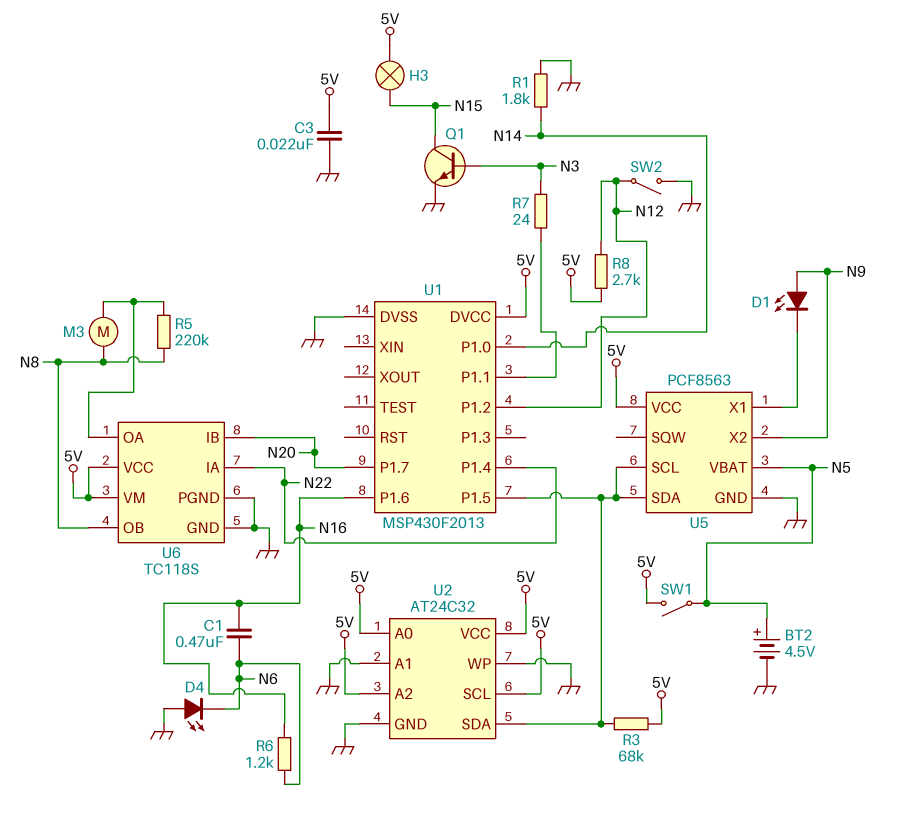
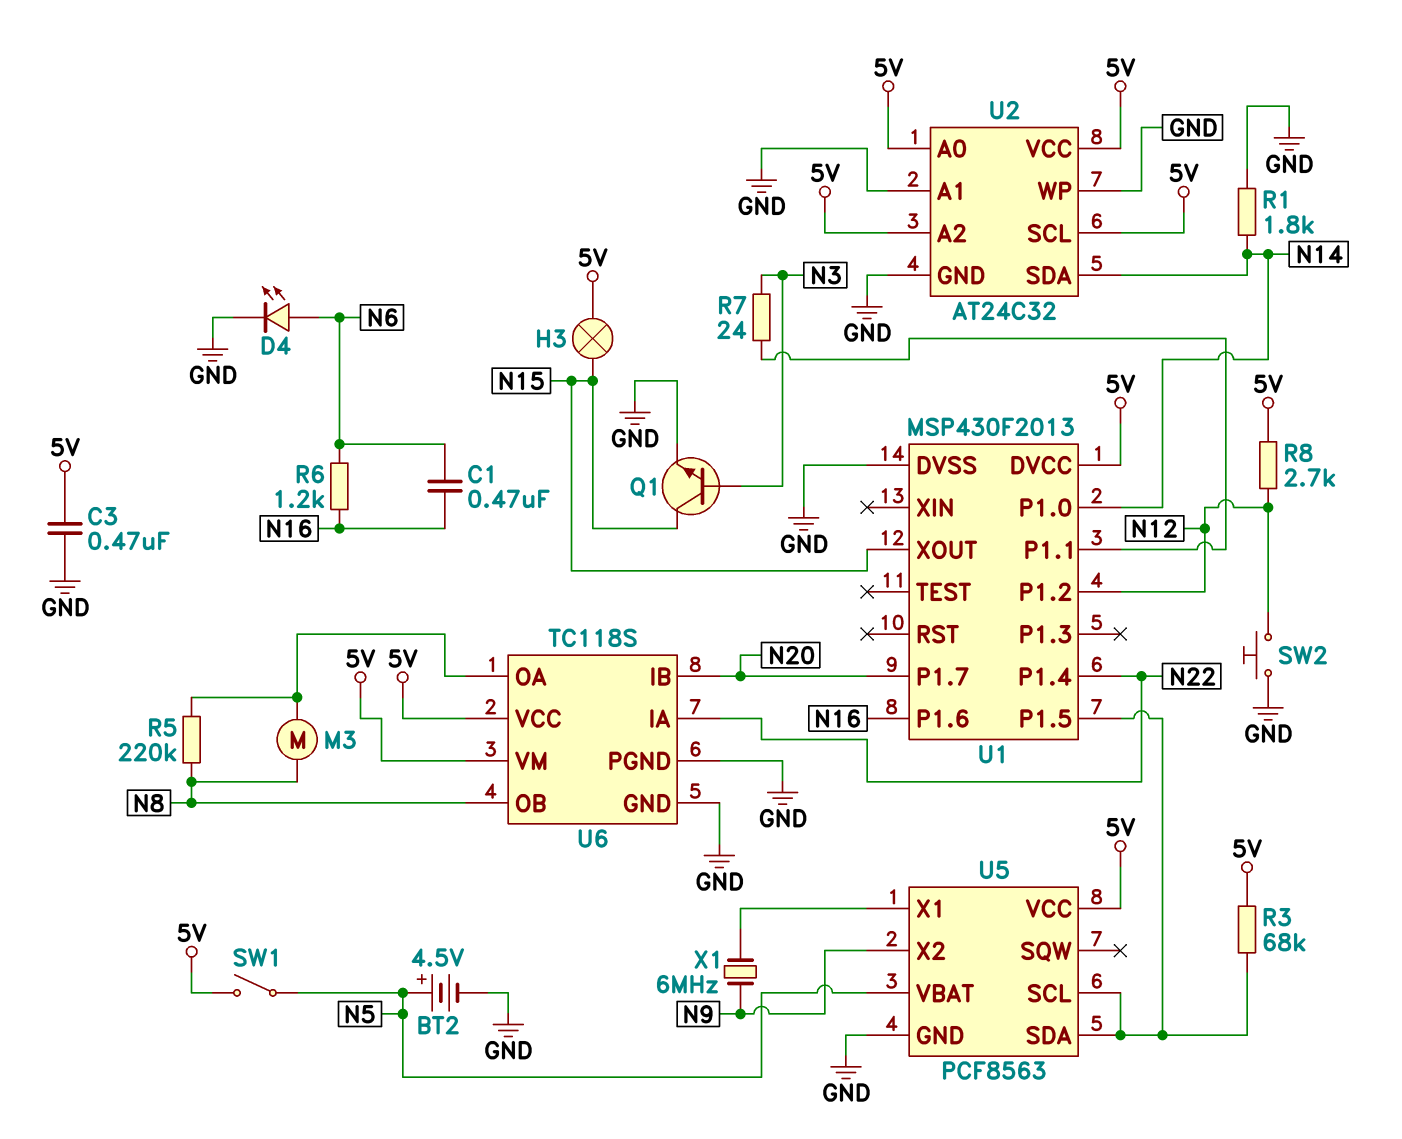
C3: 22nF (5V, GND) -> 470nF (5V, GND)
D1: LED (A N9, K U5/X1) -> none
D4: LED (A GND, K N6) -> LED (A N6, K GND)
SW2: switch (GND, N12) -> button (GND, N12)
U1 pin XOUT: none -> N15
U2 pin SDA: U1/P1.5 -> N14
X1: none -> 6MHz (N9, U5/X1)

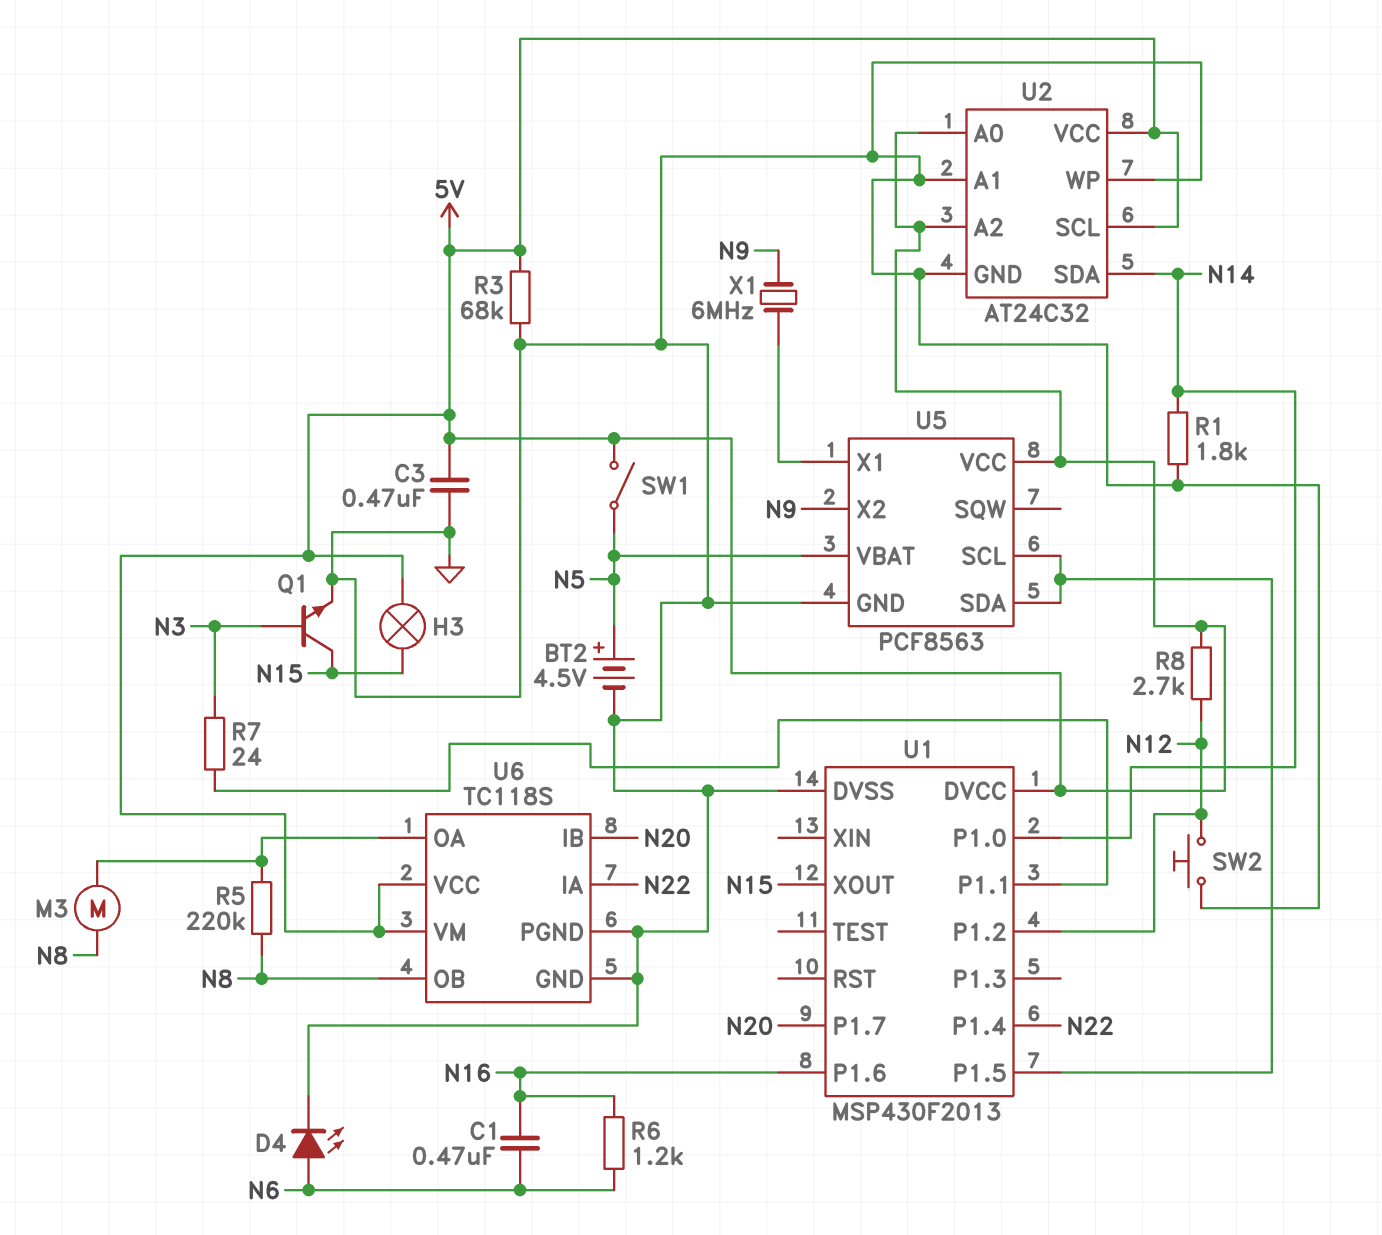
R3: 68k (5V, U1/P1.5) -> 68k (5V, GND)

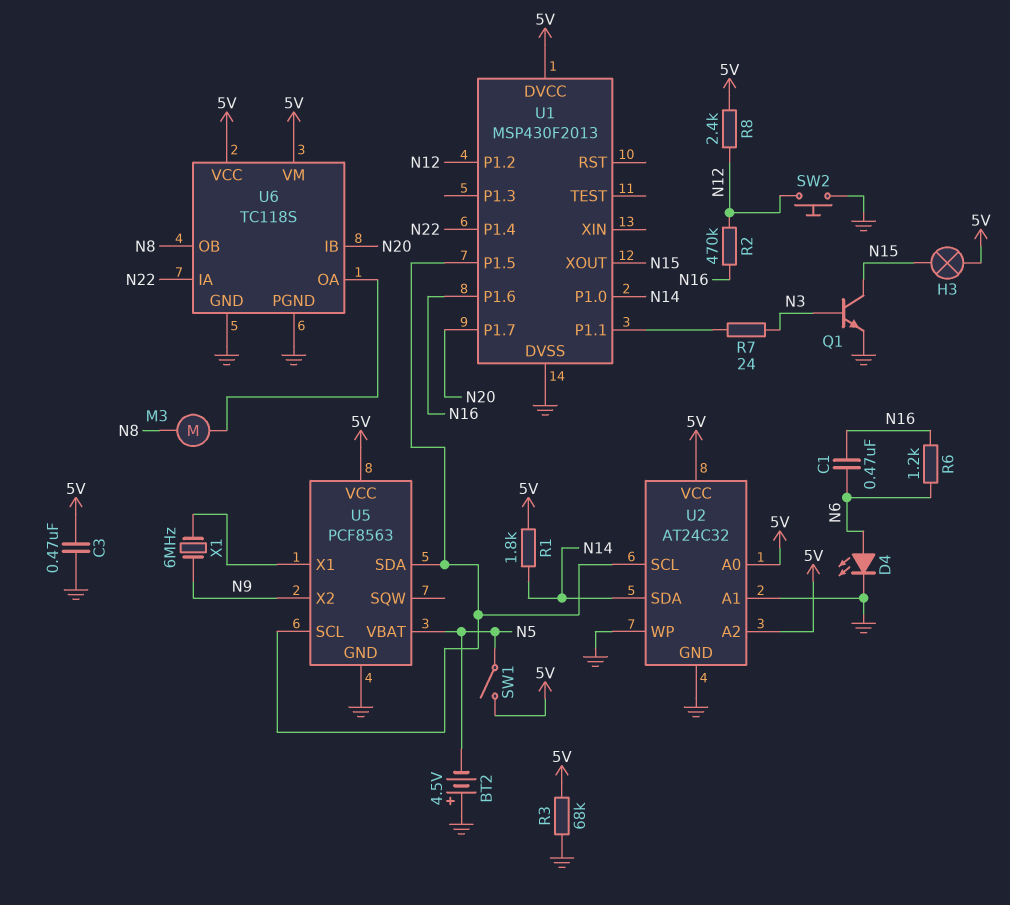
BT2: 4.5V (plus N5, minus GND) -> 4.5V (plus GND, minus N5)
R1: 1.8k (GND, N14) -> 1.8k (5V, N14)
R2: none -> 470k (N12, N16)
R5: 220k (N8, U6/OA) -> none
R8: 2.7k (5V, N12) -> 2.4k (5V, N12)
U2 pin SCL: 5V -> U1/P1.5

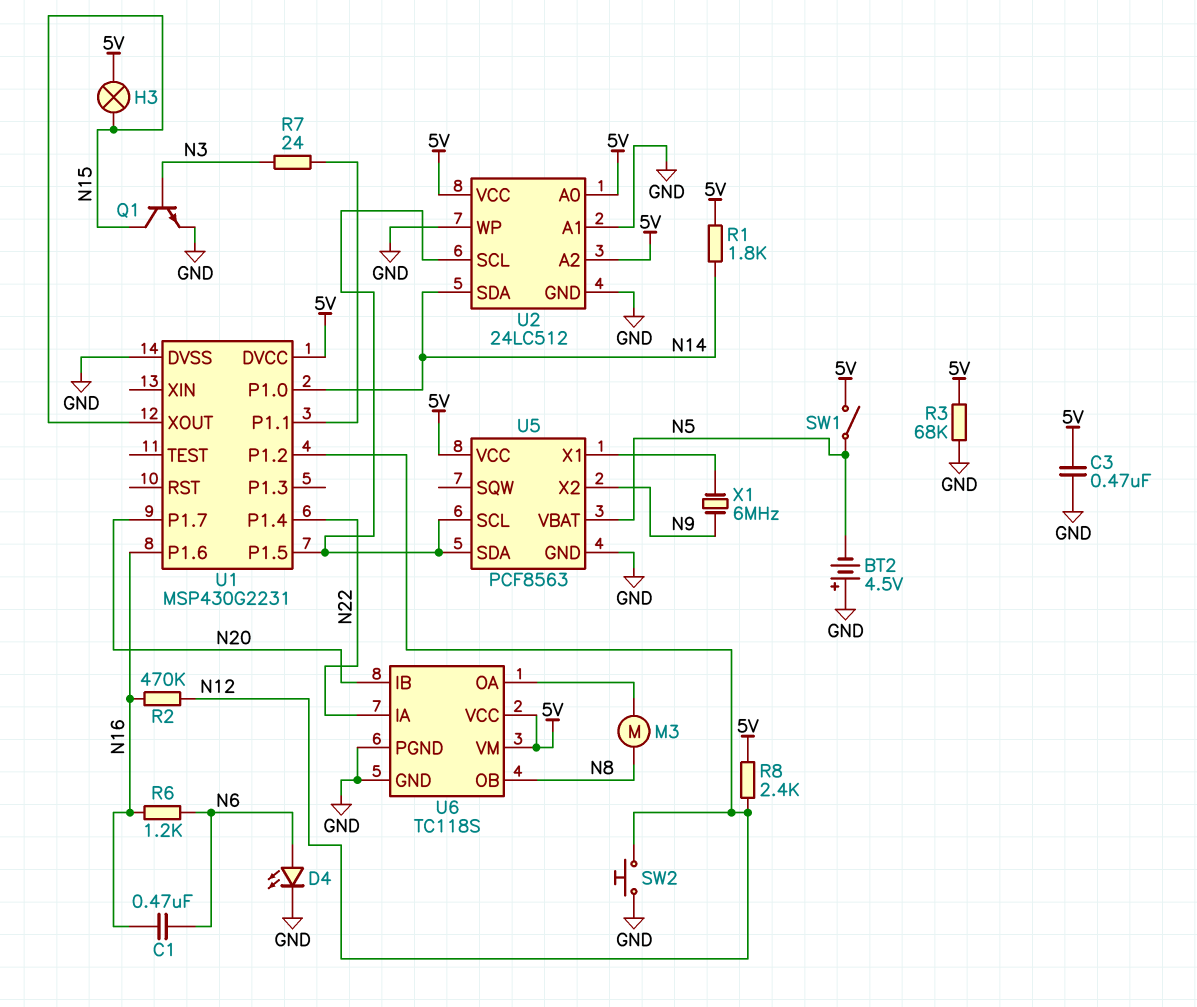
U1: MSP430F2013 -> MSP430G2231
U2: AT24C32 -> 24LC512

